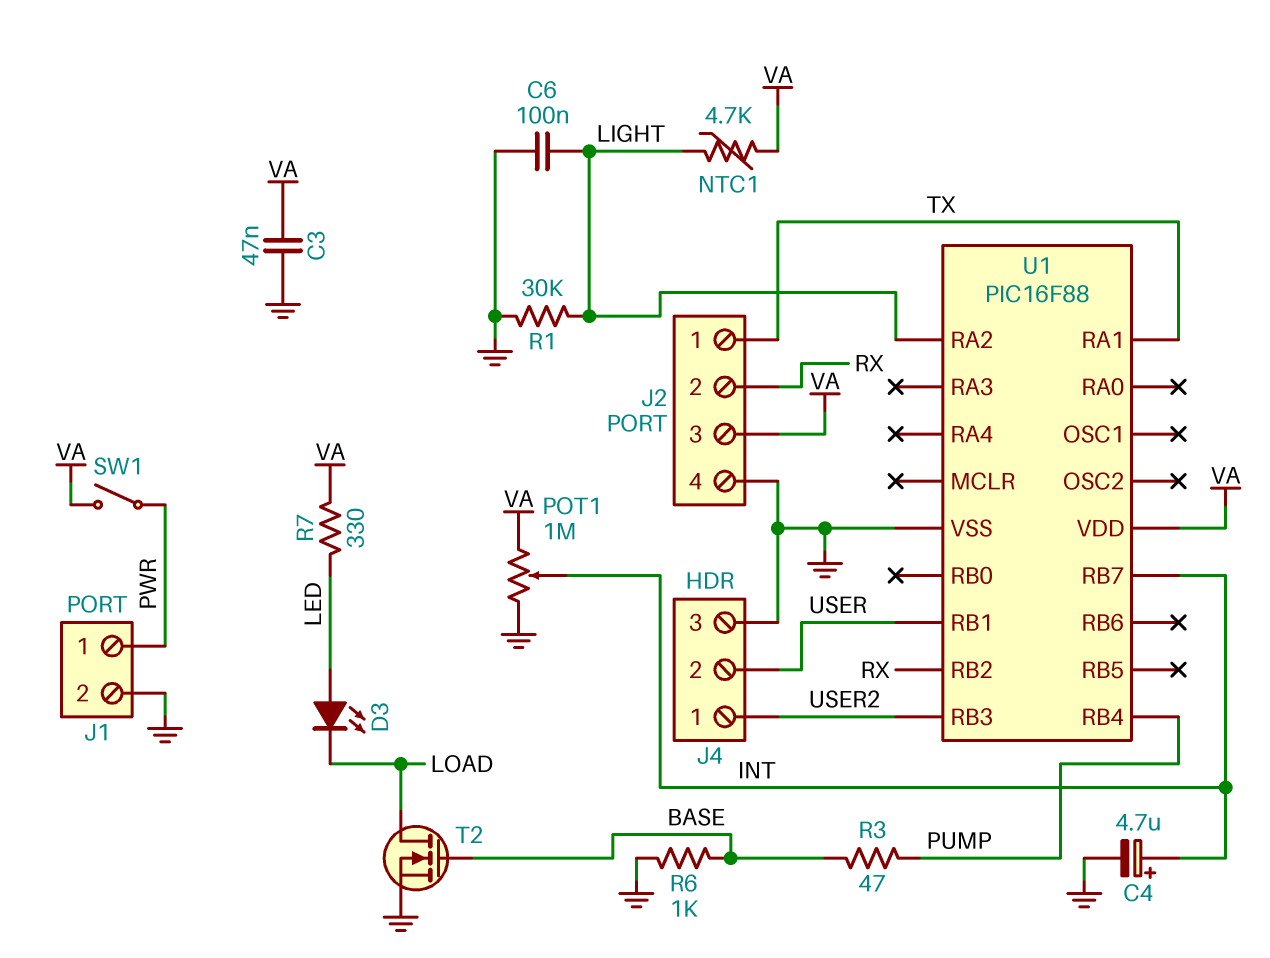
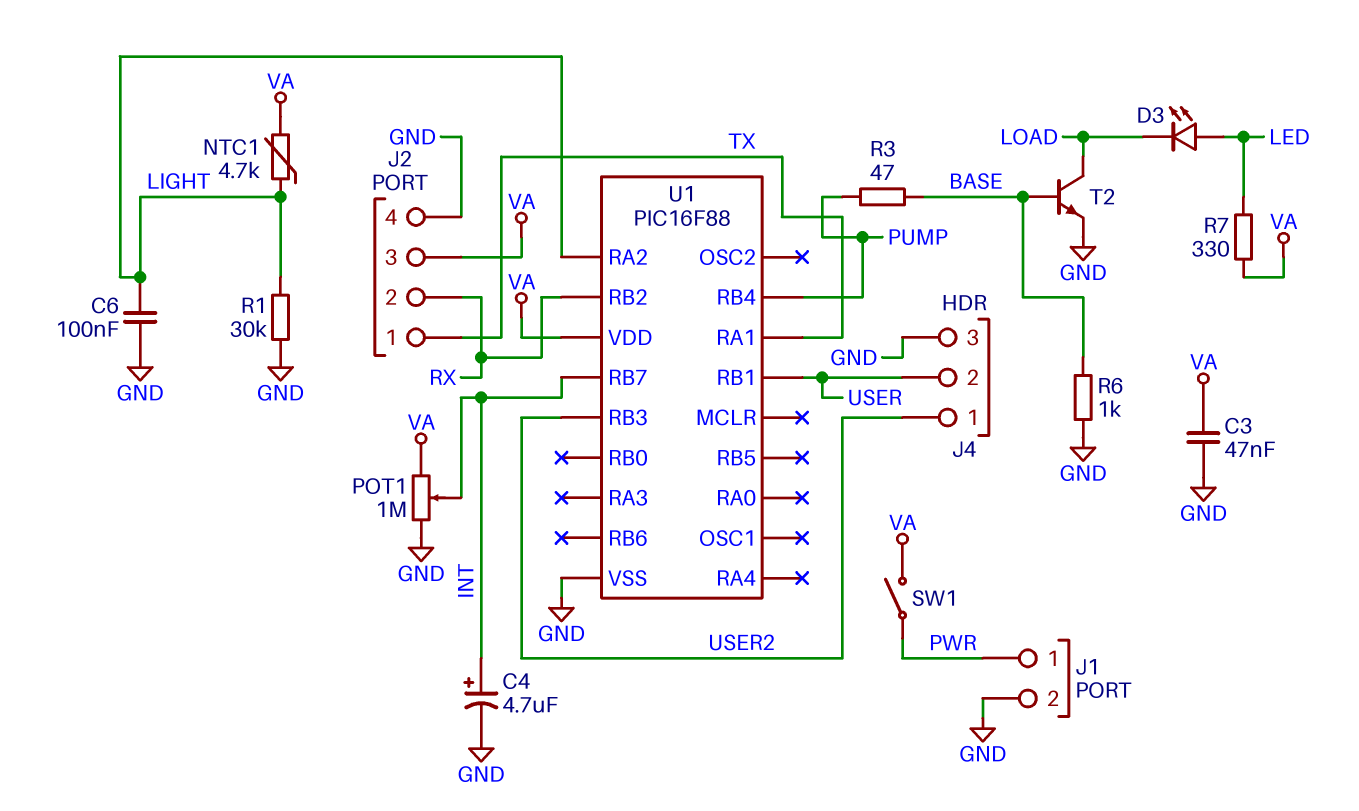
T2: NMOS (G BASE, D LOAD, S GND) -> NPN (B BASE, C LOAD, E GND)

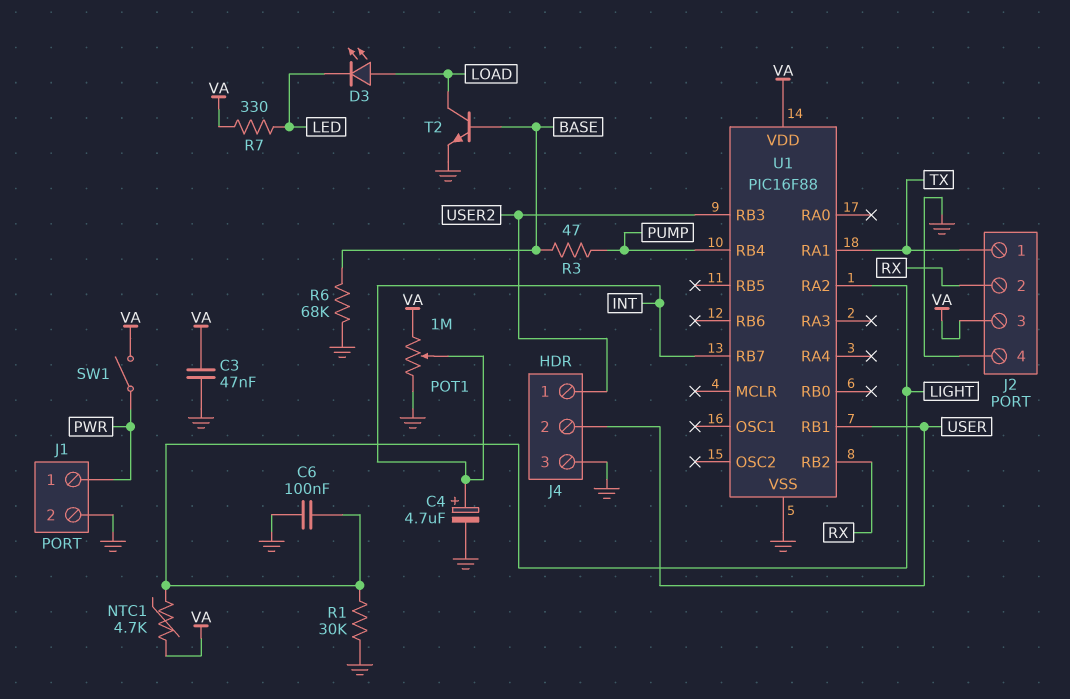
D3: LED (A LED, K LOAD) -> LED (A LOAD, K LED)
R6: 1k (BASE, GND) -> 68k (BASE, GND)

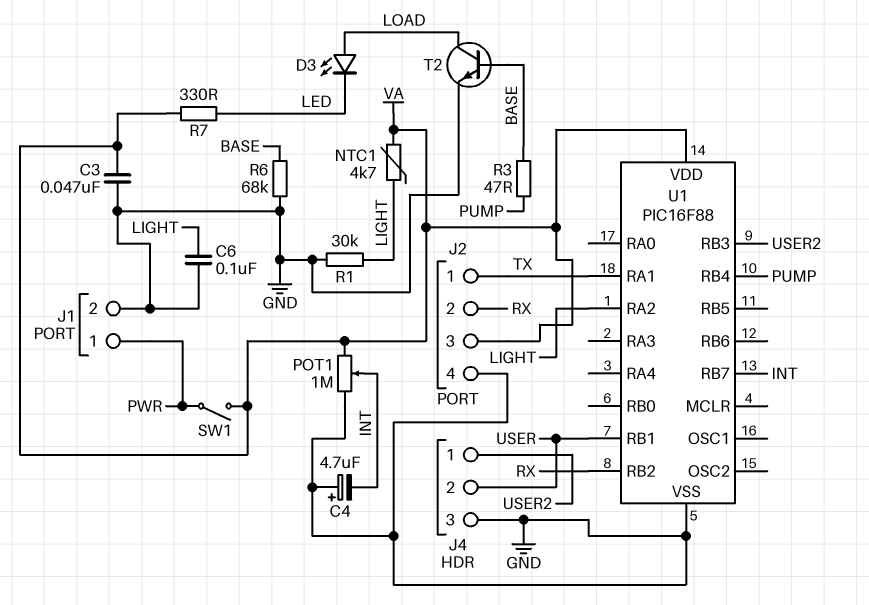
C4: 4.7uF (plus INT, minus GND) -> 4.7uF (plus GND, minus INT)

